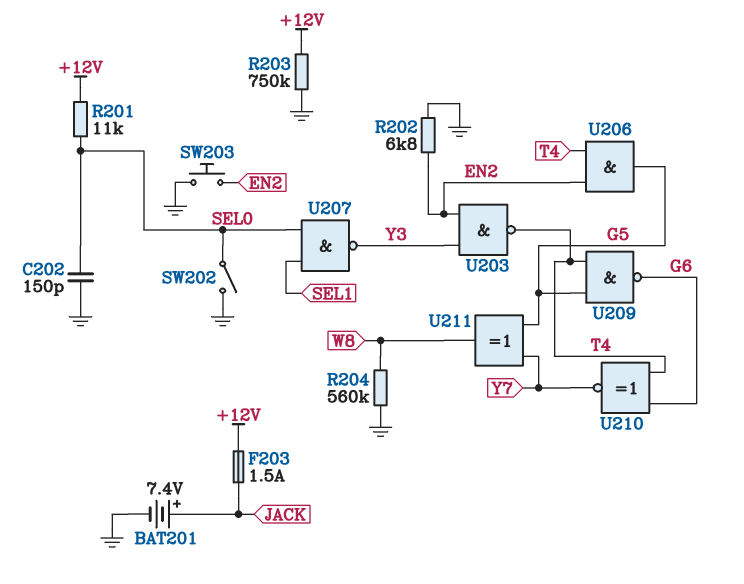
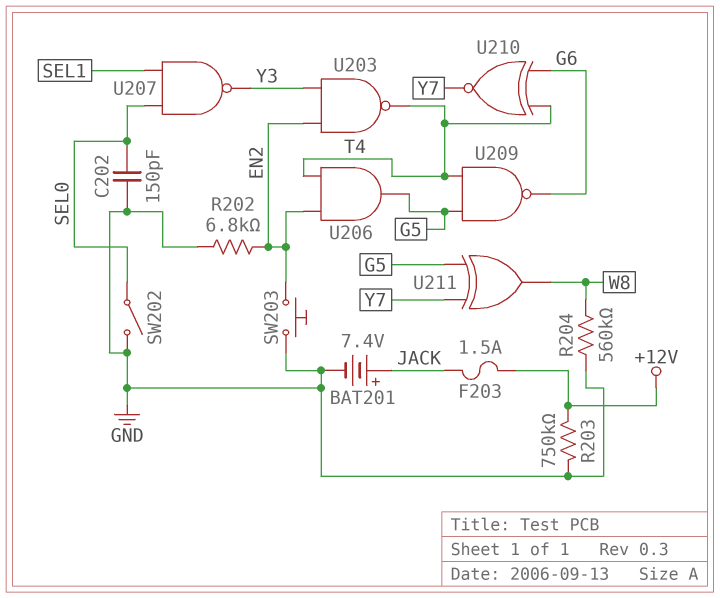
R201: 11k (+12V, SEL0) -> none

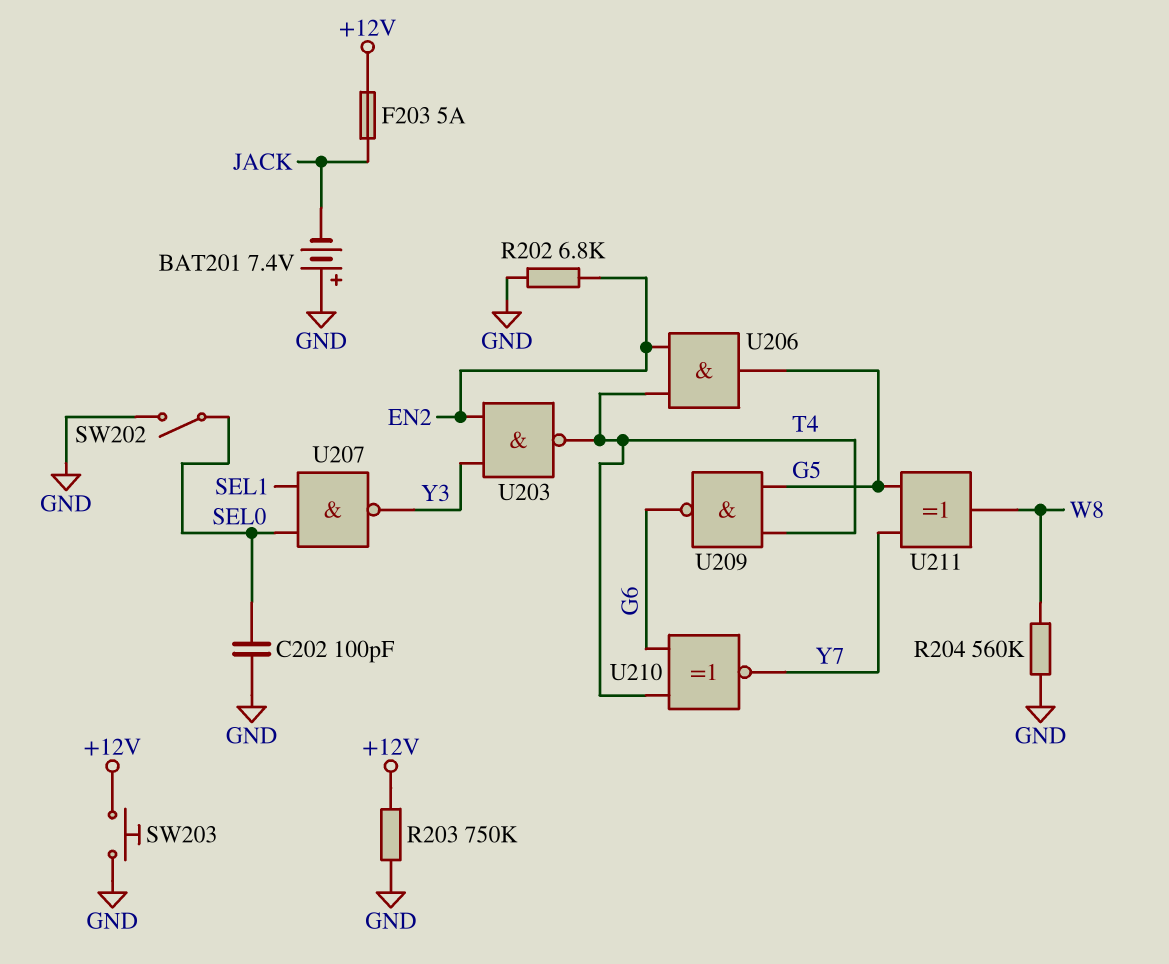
BAT201: 7.4V (plus JACK, minus GND) -> 7.4V (plus GND, minus JACK)
C202: 150pF (GND, SEL0) -> 100pF (GND, SEL0)
F203: 1.5A (+12V, JACK) -> 5A (+12V, JACK)
SW203: button (EN2, GND) -> button (+12V, GND)

